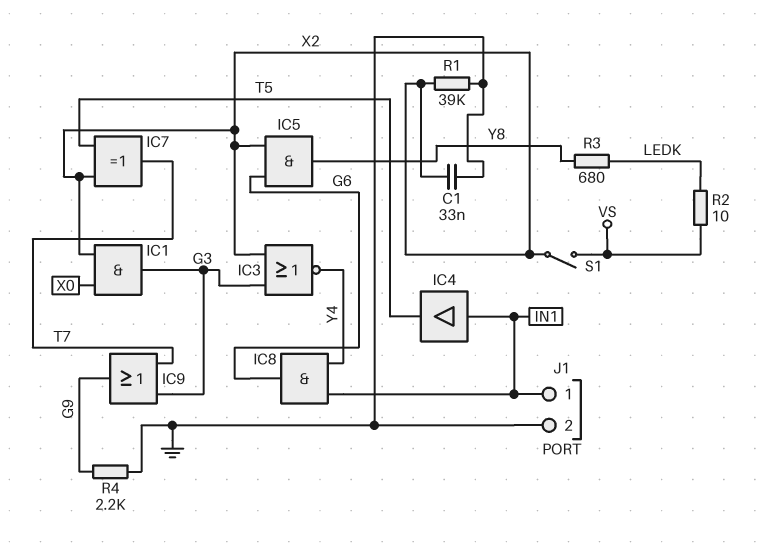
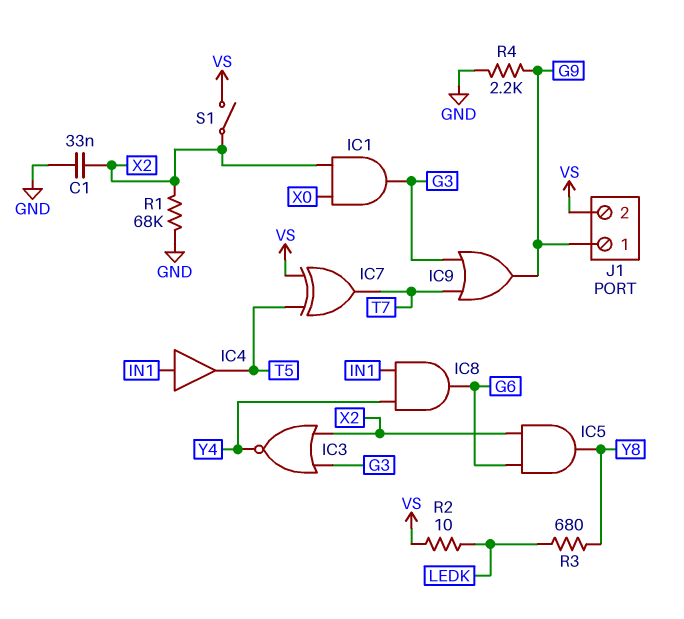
IC7: XOR (in T5, in X2, out T7) -> XOR (in T5, in VS, out T7)
J1 pin 1: IN1 -> G9
J1 pin 2: GND -> VS
R1: 39k (GND, X2) -> 68k (GND, X2)

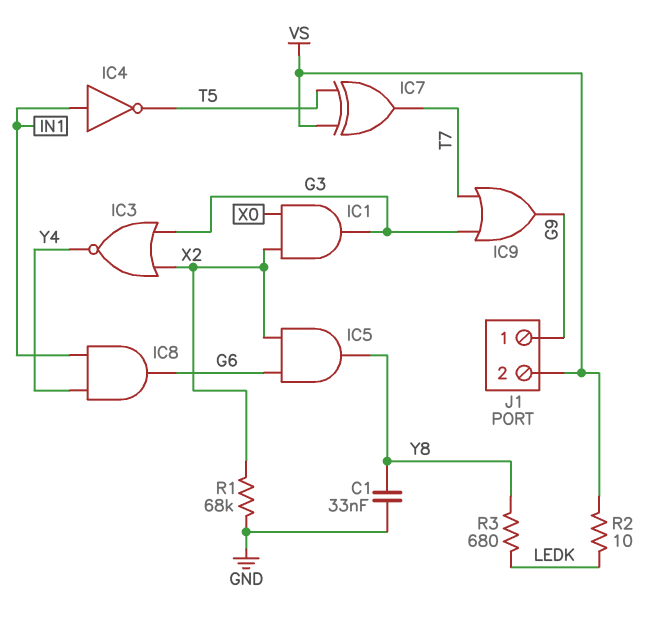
C1: 33nF (GND, X2) -> 33nF (GND, Y8)
IC4: buffer (in IN1, out T5) -> NOT (in IN1, out T5)
R4: 2.2k (G9, GND) -> none
S1: switch (VS, X2) -> none

